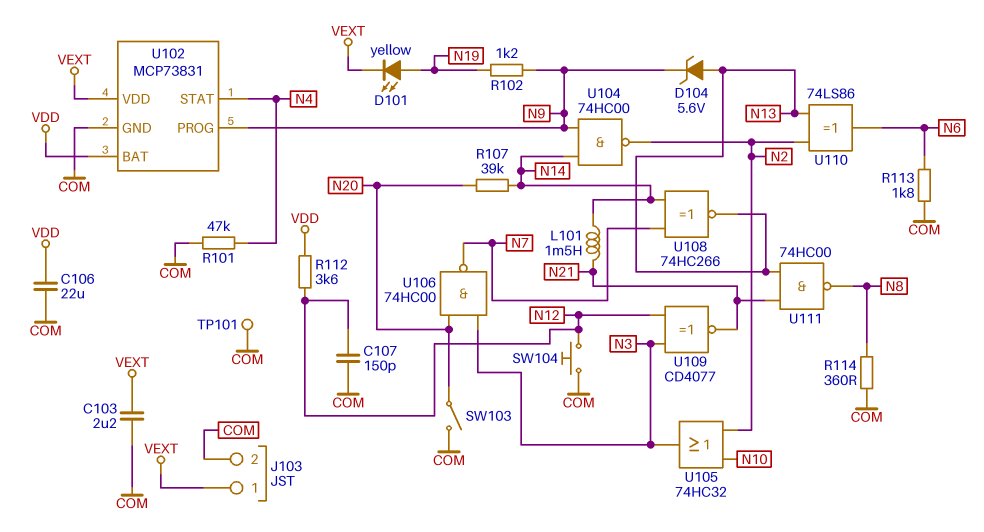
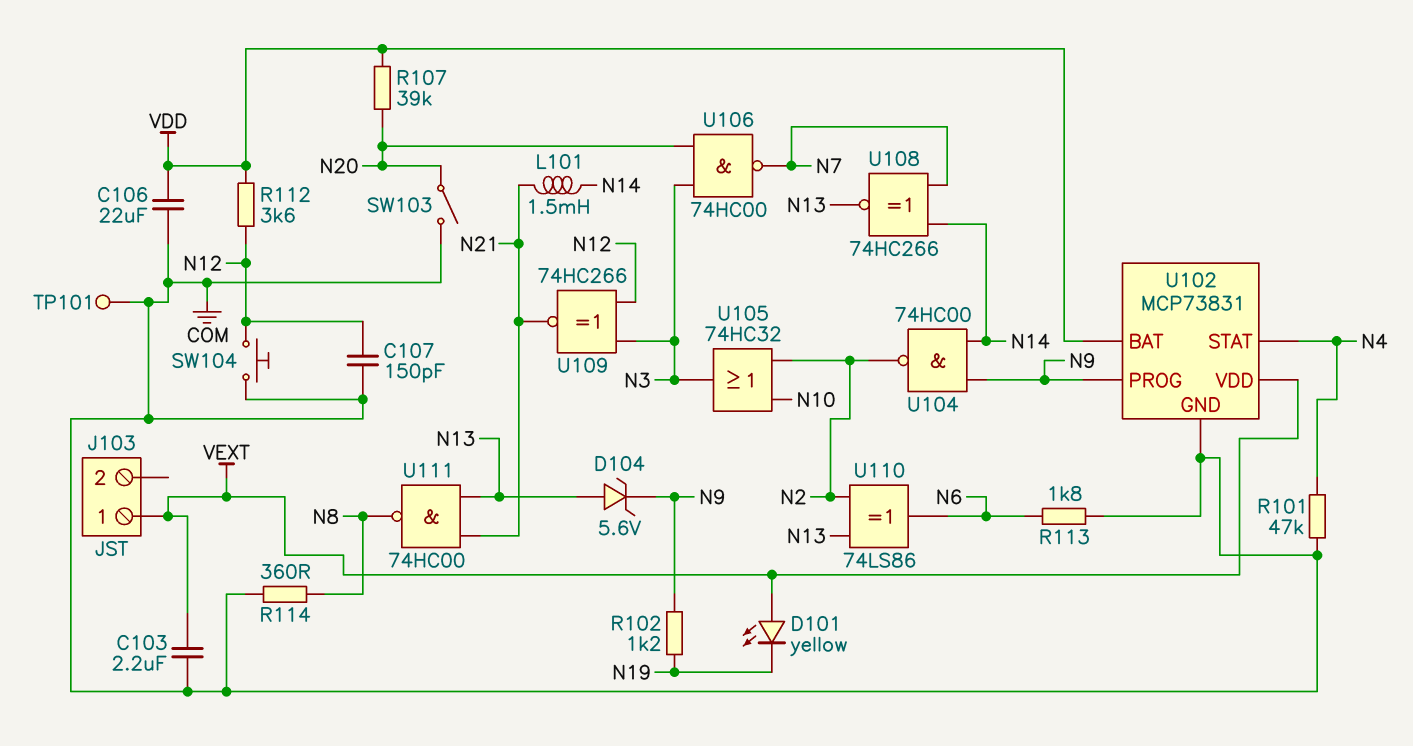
D101: LED yellow (A N19, K VEXT) -> LED yellow (A VEXT, K N19)
J103 pin 2: COM -> none
R107: 39k (N14, N20) -> 39k (N20, VDD)
U109: XNOR CD4077 (in N3, in N12, out N21) -> XNOR 74HC266 (in N3, in N12, out N21)

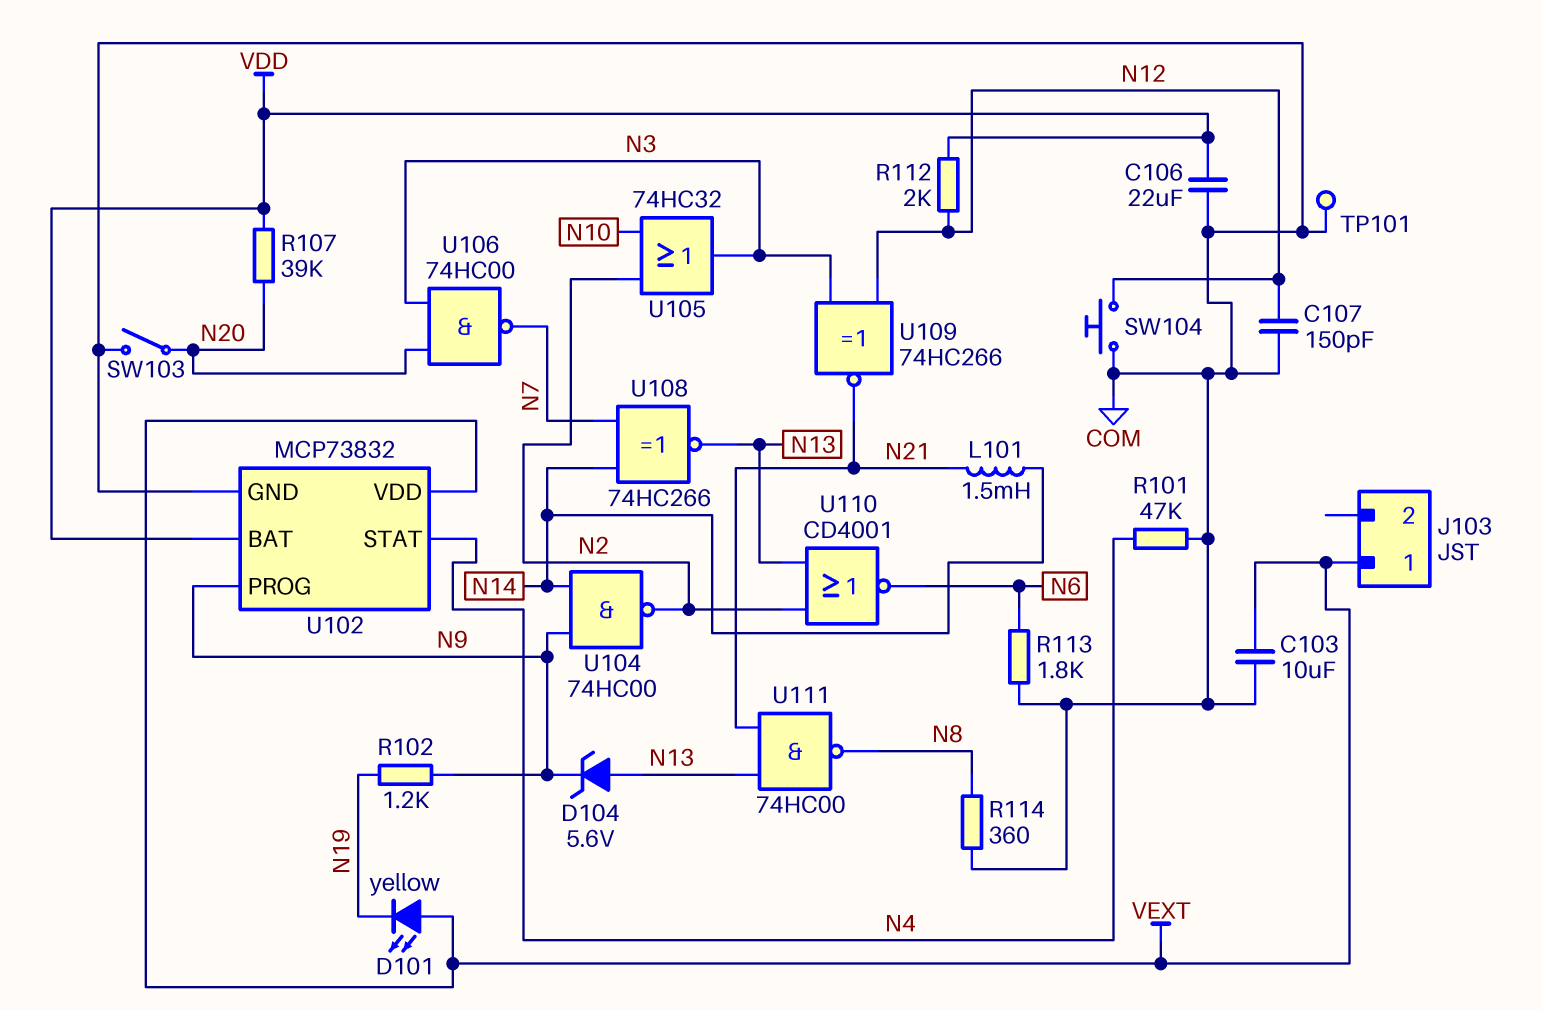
C103: 2.2uF (COM, VEXT) -> 10uF (COM, VEXT)
R112: 3.6k (N12, VDD) -> 2k (N12, VDD)
U102: MCP73831 -> MCP73832
U110: XOR 74LS86 (in N2, in N13, out N6) -> NOR CD4001 (in N2, in N13, out N6)

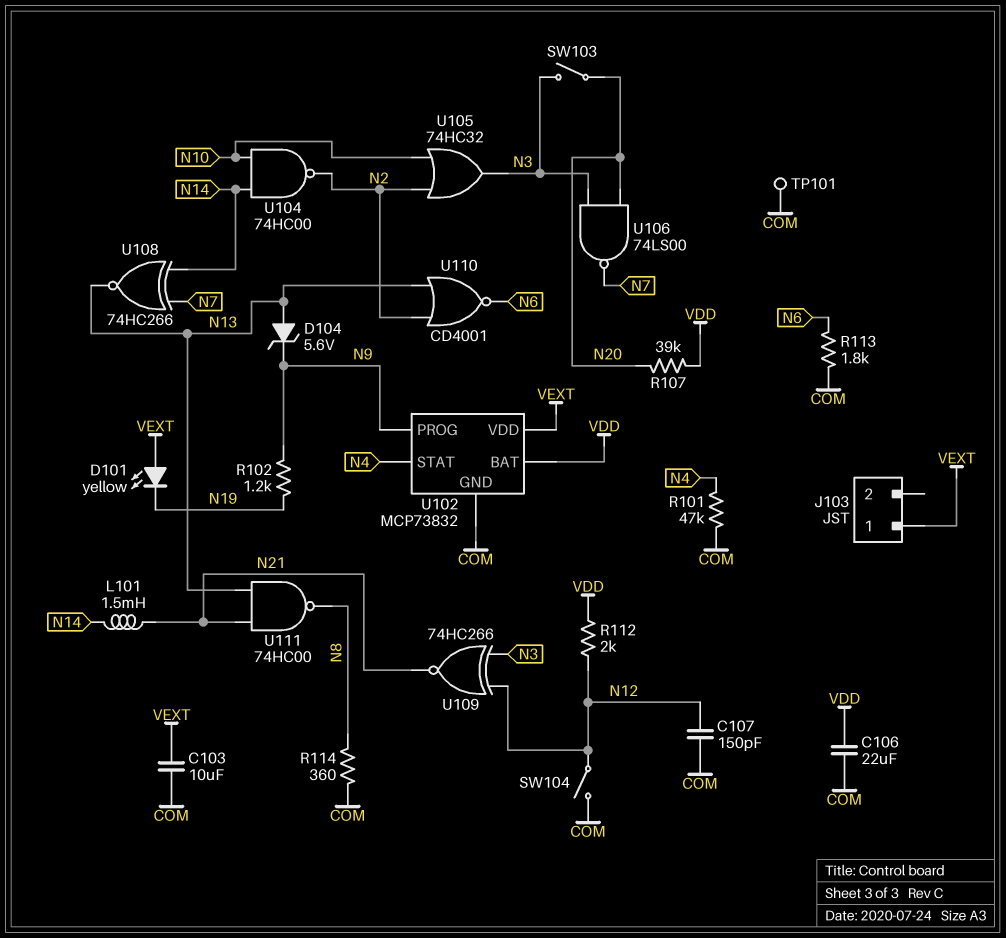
SW103: switch (COM, N20) -> switch (N3, N20)
SW104: button (COM, N12) -> switch (COM, N12)
U104: NAND 74HC00 (in N9, in N14, out N2) -> NAND 74HC00 (in N10, in N14, out N2)
U106: NAND 74HC00 (in N3, in N20, out N7) -> NAND 74LS00 (in N3, in N20, out N7)

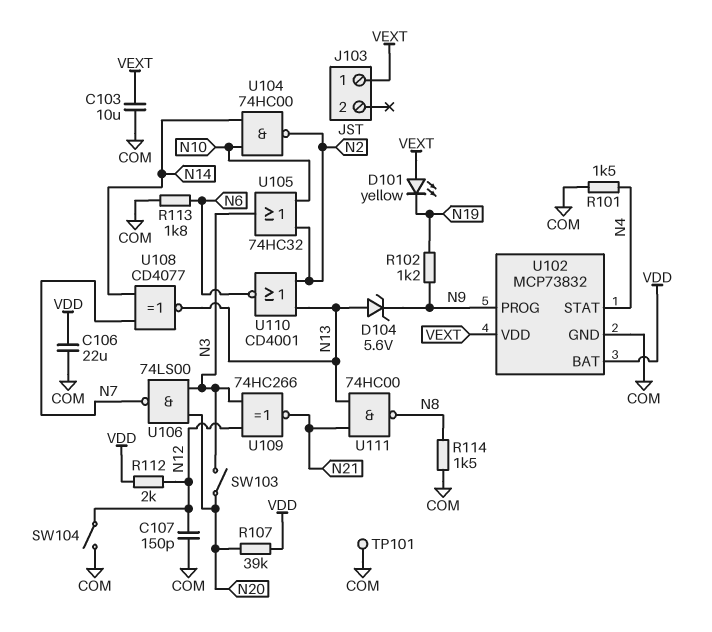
L101: 1.5mH (N14, N21) -> none
R101: 47k (COM, N4) -> 1.5k (COM, N4)
R114: 360 (COM, N8) -> 1.5k (COM, N8)
U108: XNOR 74HC266 (in N7, in N14, out N13) -> XNOR CD4077 (in N7, in N14, out N13)

